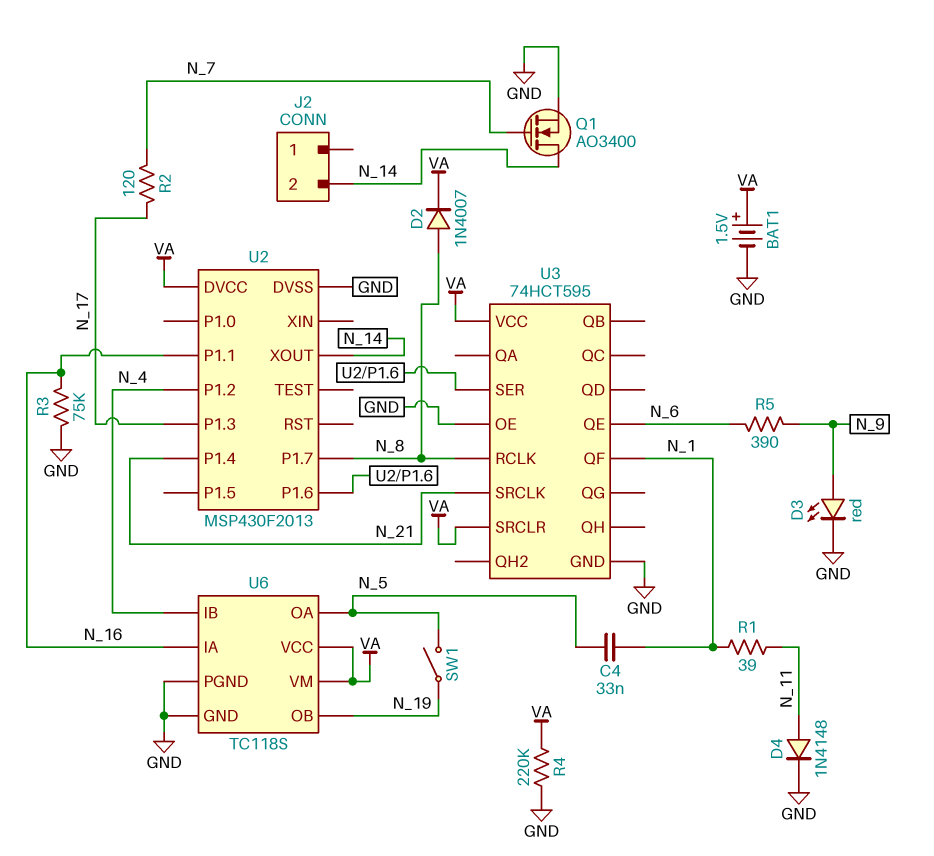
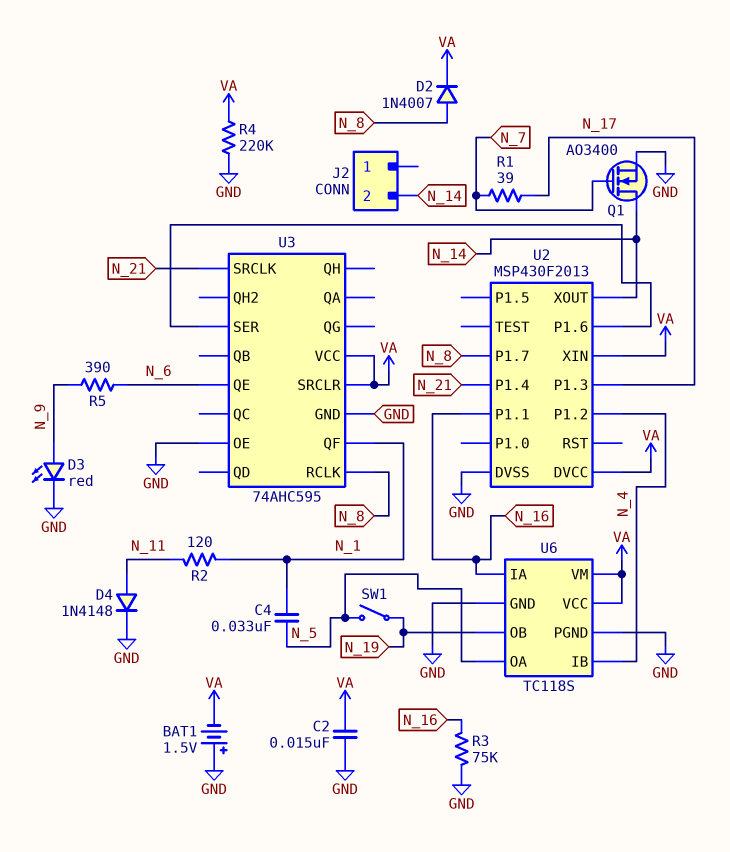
BAT1: 1.5V (plus VA, minus GND) -> 1.5V (plus GND, minus VA)
C2: none -> 15nF (GND, VA)
R1: 39 (N_1, N_11) -> 39 (N_7, N_17)
R2: 120 (N_7, N_17) -> 120 (N_1, N_11)
U2 pin XIN: none -> VA
U3: 74HCT595 -> 74AHC595

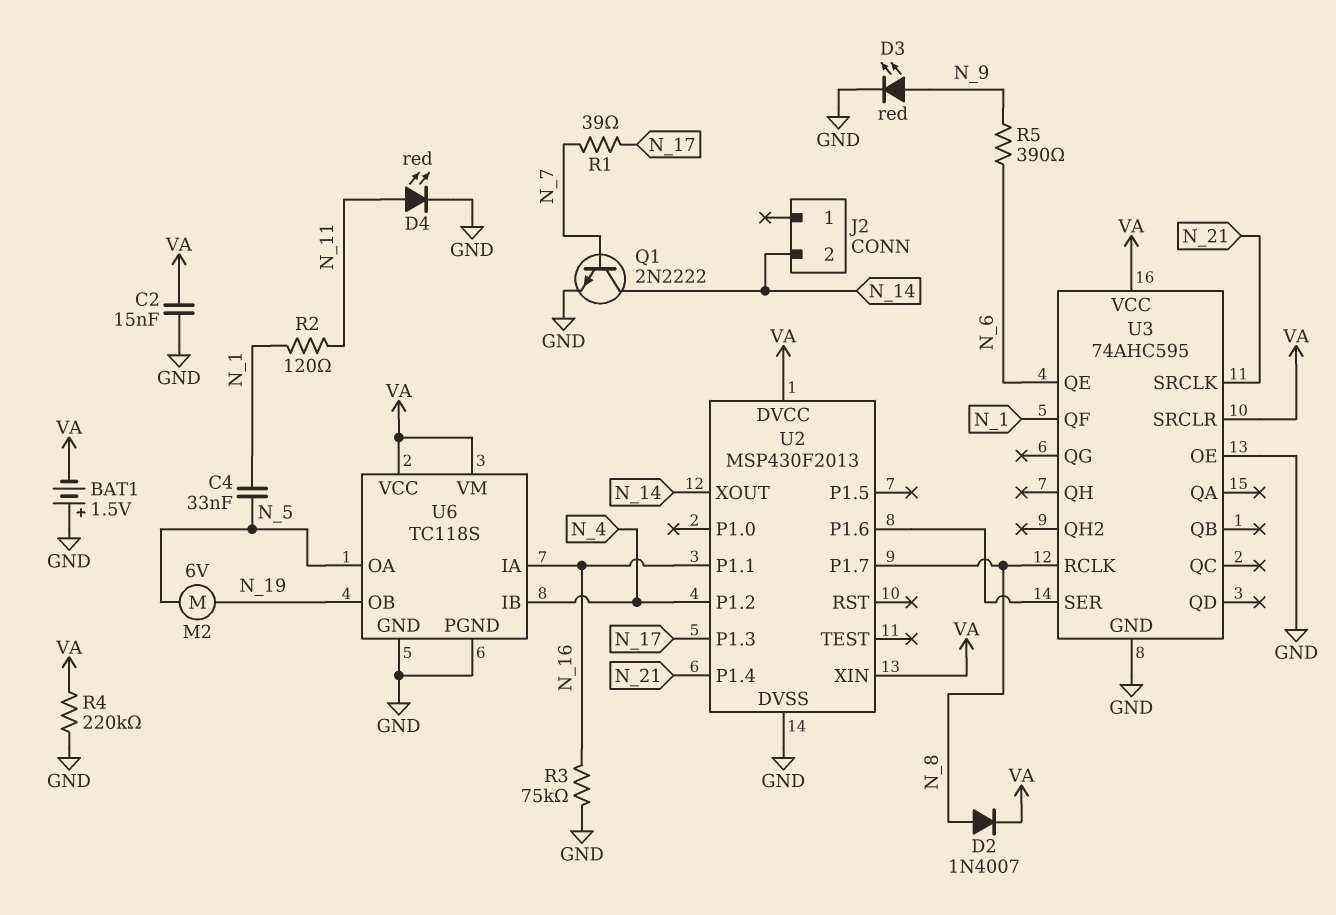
D4: diode 1N4148 (A N_11, K GND) -> LED red (A N_11, K GND)
M2: none -> motor 6V (N_5, N_19)
Q1: NMOS AO3400 (G N_7, D N_14, S GND) -> NPN 2N2222 (B N_7, C N_14, E GND)
SW1: switch (N_5, N_19) -> none

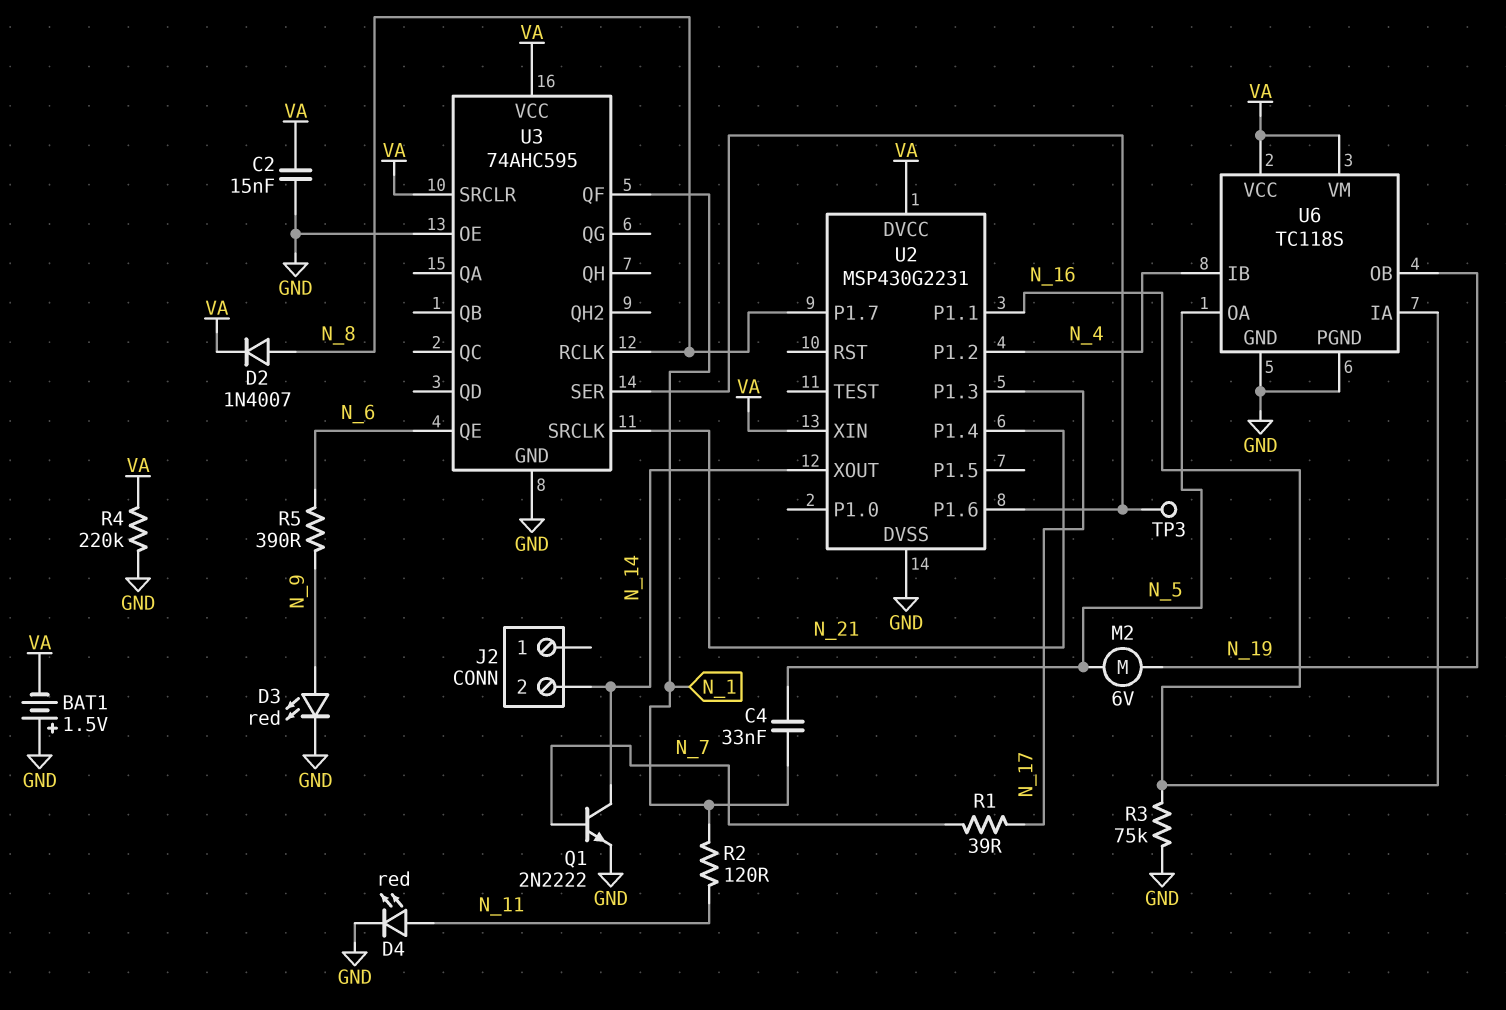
TP3: none -> test point (U2/P1.6)
U2: MSP430F2013 -> MSP430G2231

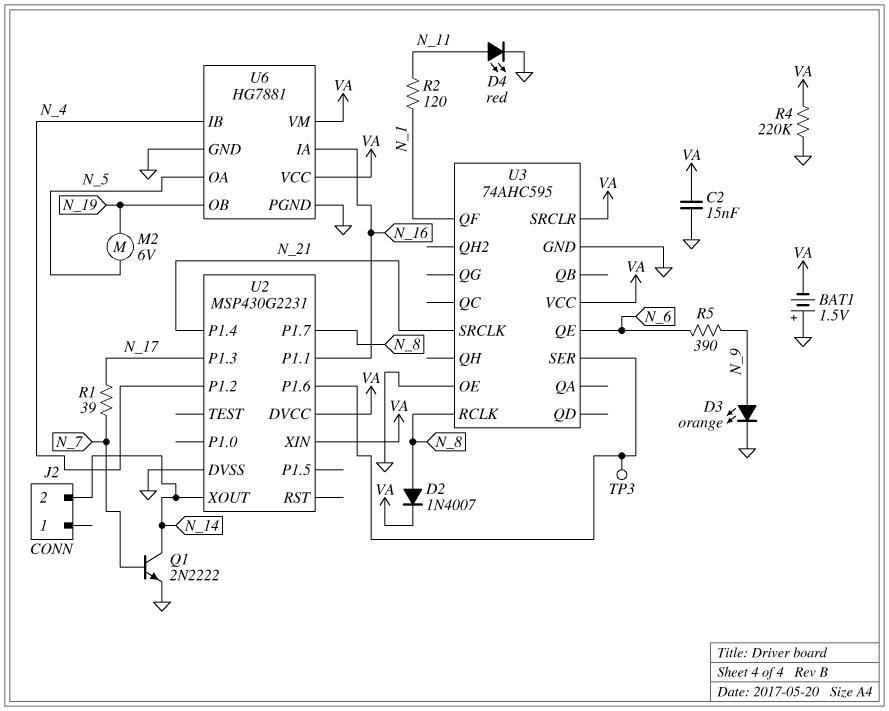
C4: 33nF (N_1, N_5) -> none
D3: LED red (A N_9, K GND) -> LED orange (A N_9, K GND)
R3: 75k (GND, N_16) -> none
U6: TC118S -> HG7881

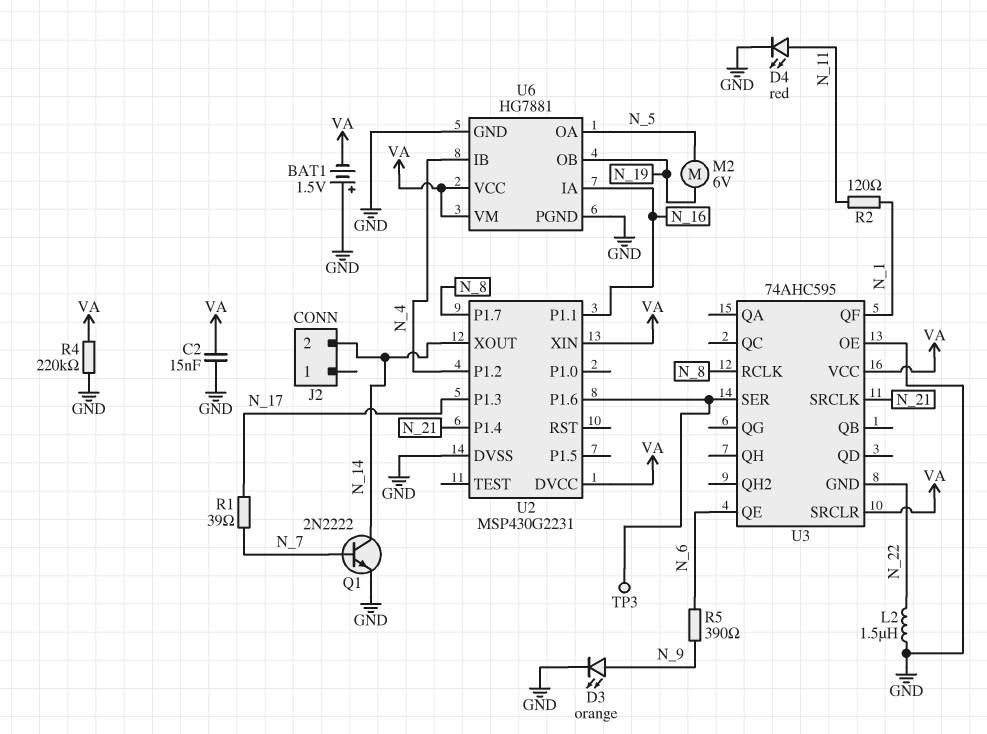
D2: diode 1N4007 (A N_8, K VA) -> none
L2: none -> 1.5uH (GND, N_22)
U3 pin GND: GND -> N_22

